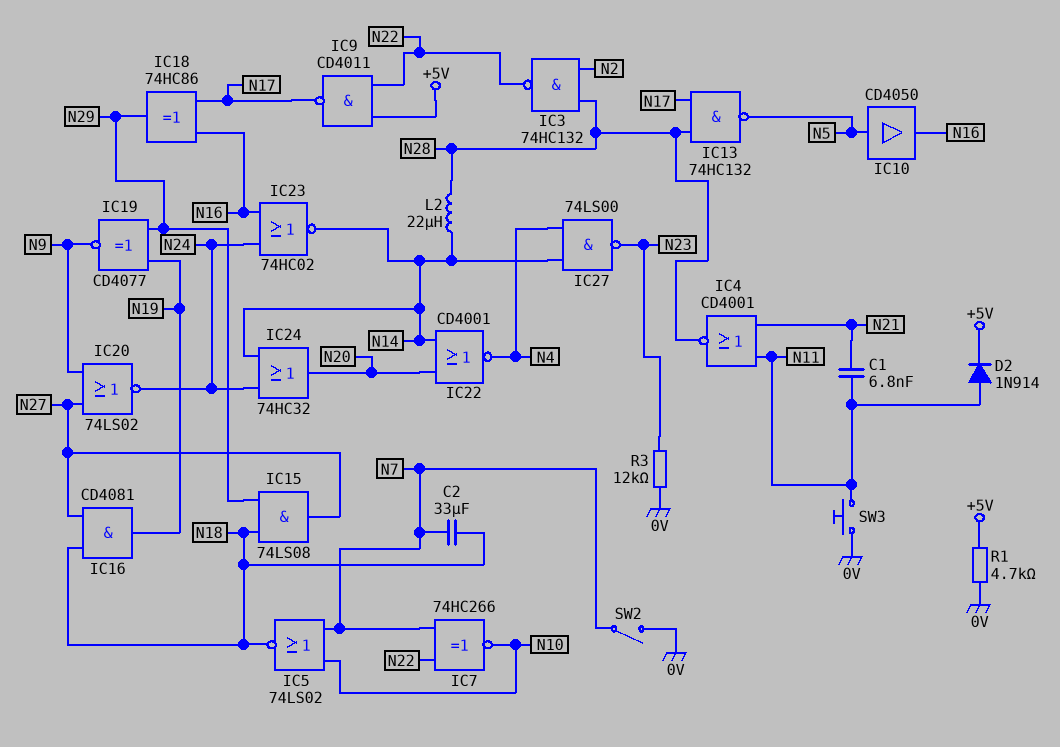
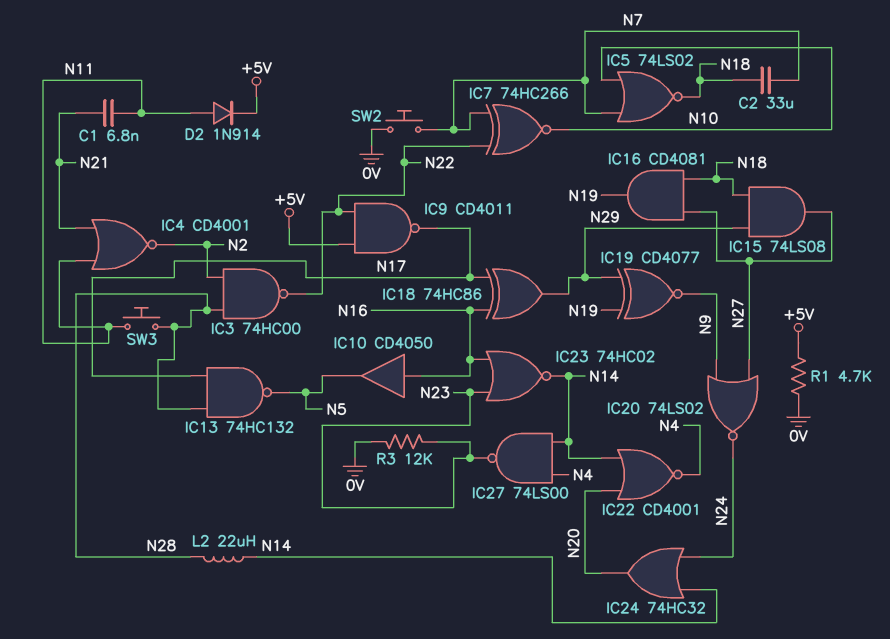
IC3: NAND 74HC132 (in N2, in N28, out N22) -> NAND 74HC00 (in N2, in N28, out N22)
IC4: NOR CD4001 (in N11, in N21, out N28) -> NOR CD4001 (in N11, in N21, out N2)
IC10: buffer CD4050 (in N5, out N16) -> buffer CD4050 (in N16, out N5)
IC23: NOR 74HC02 (in N16, in N24, out N14) -> NOR 74HC02 (in N16, in N23, out N14)
SW2: switch (0V, N7) -> button (0V, N7)
SW3: button (0V, N11) -> button (N11, N28)

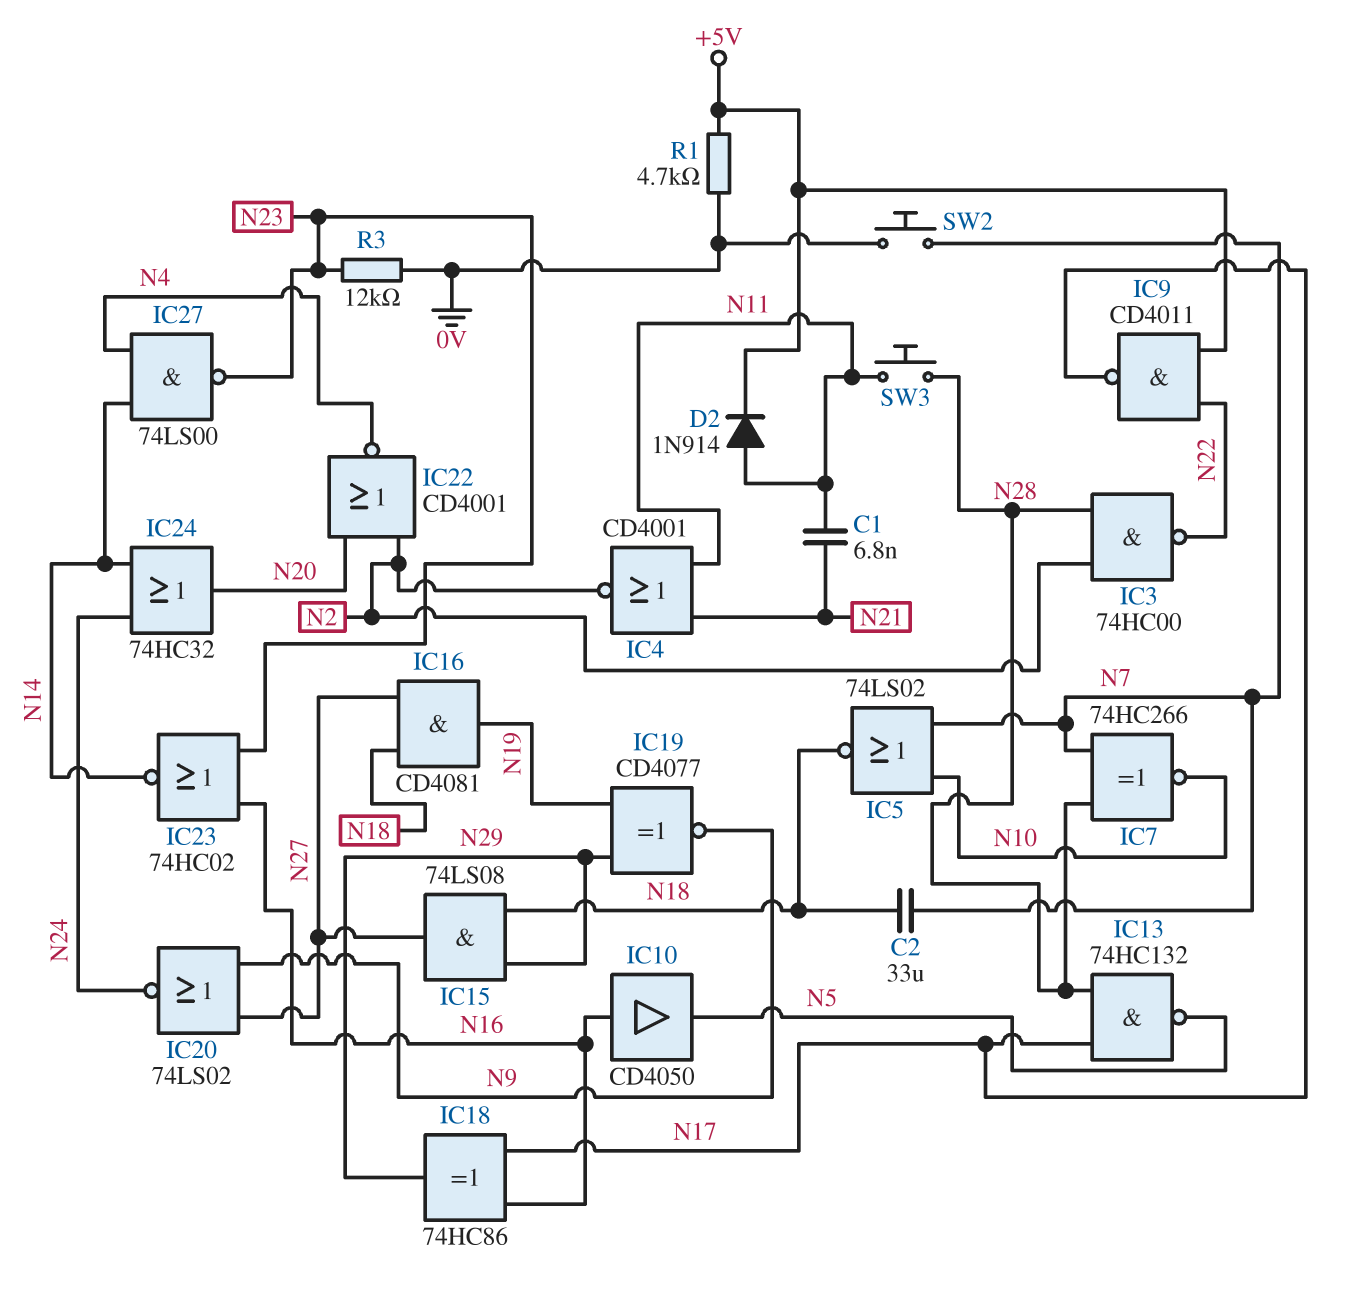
IC7: XNOR 74HC266 (in N7, in N22, out N10) -> XNOR 74HC266 (in N7, in N28, out N10)
IC22: NOR CD4001 (in N14, in N20, out N4) -> NOR CD4001 (in N2, in N20, out N4)
L2: 22uH (N14, N28) -> none

